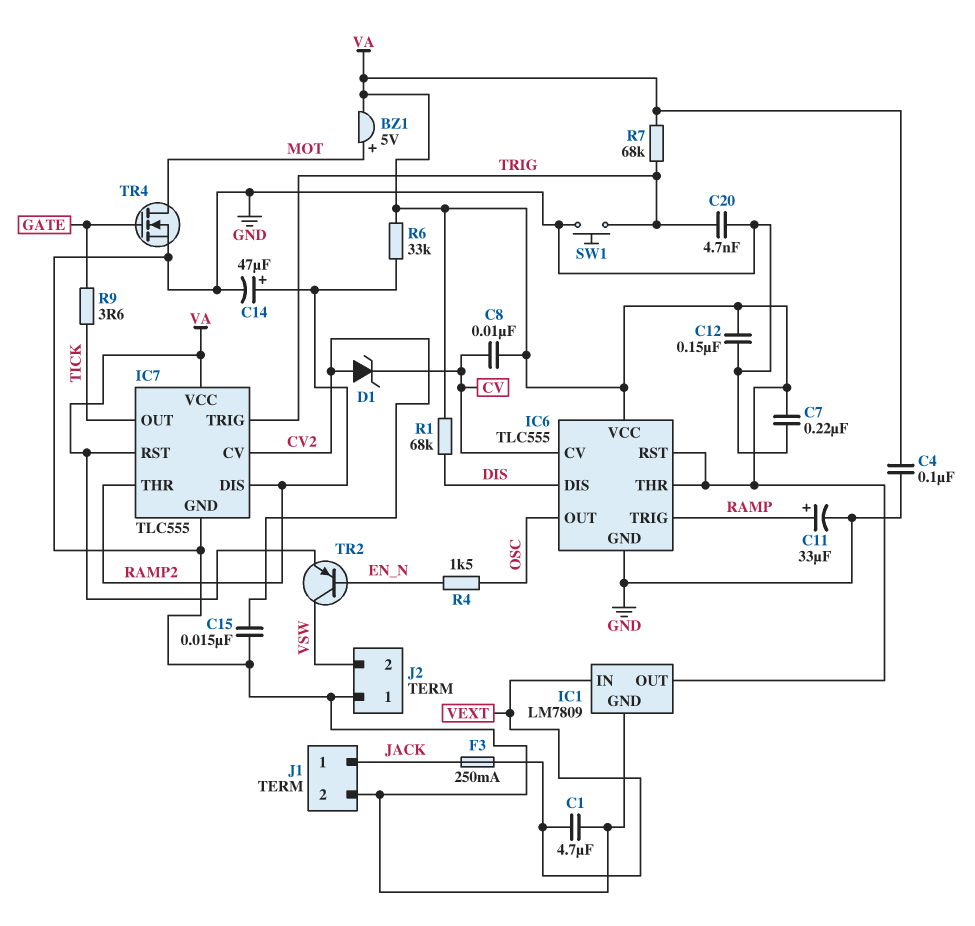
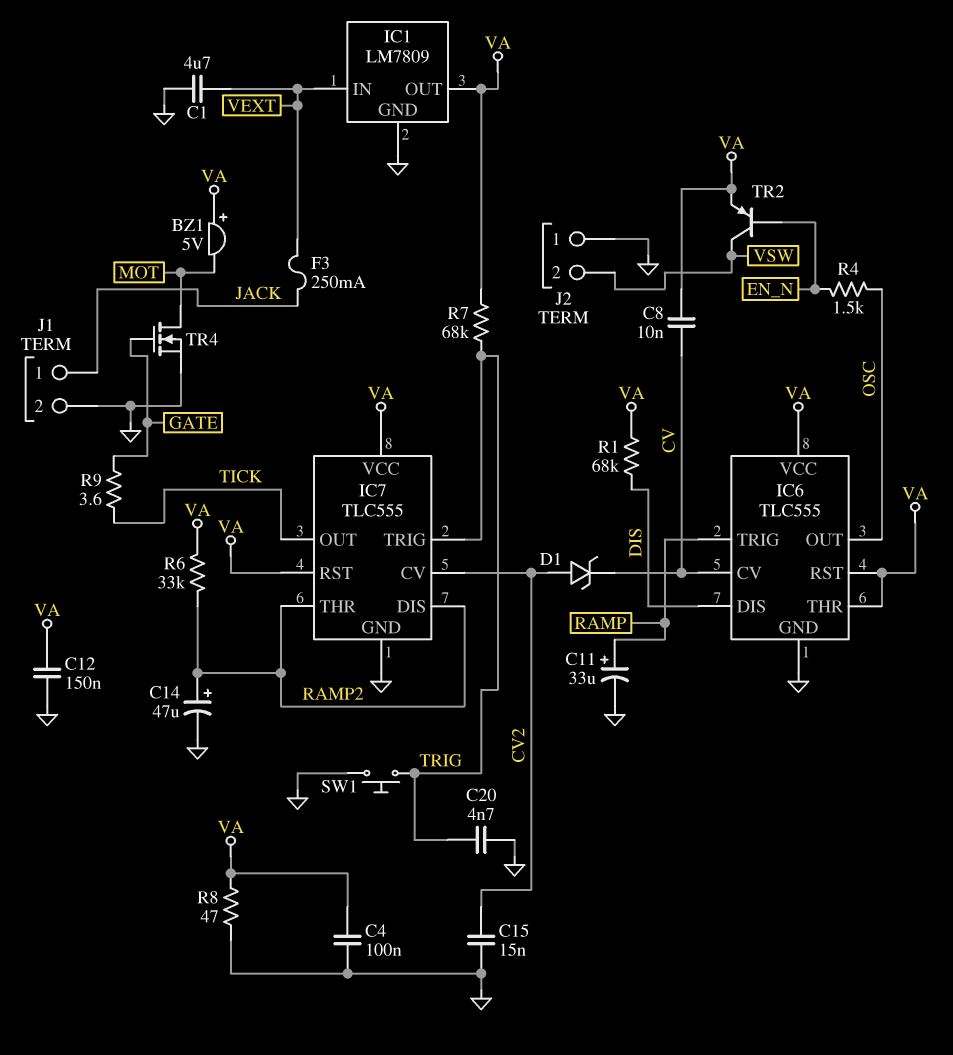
BZ1: buzzer 5V (plus MOT, minus VA) -> buzzer 5V (plus VA, minus MOT)
C7: 220nF (GND, VA) -> none
R8: none -> 47 (GND, VA)

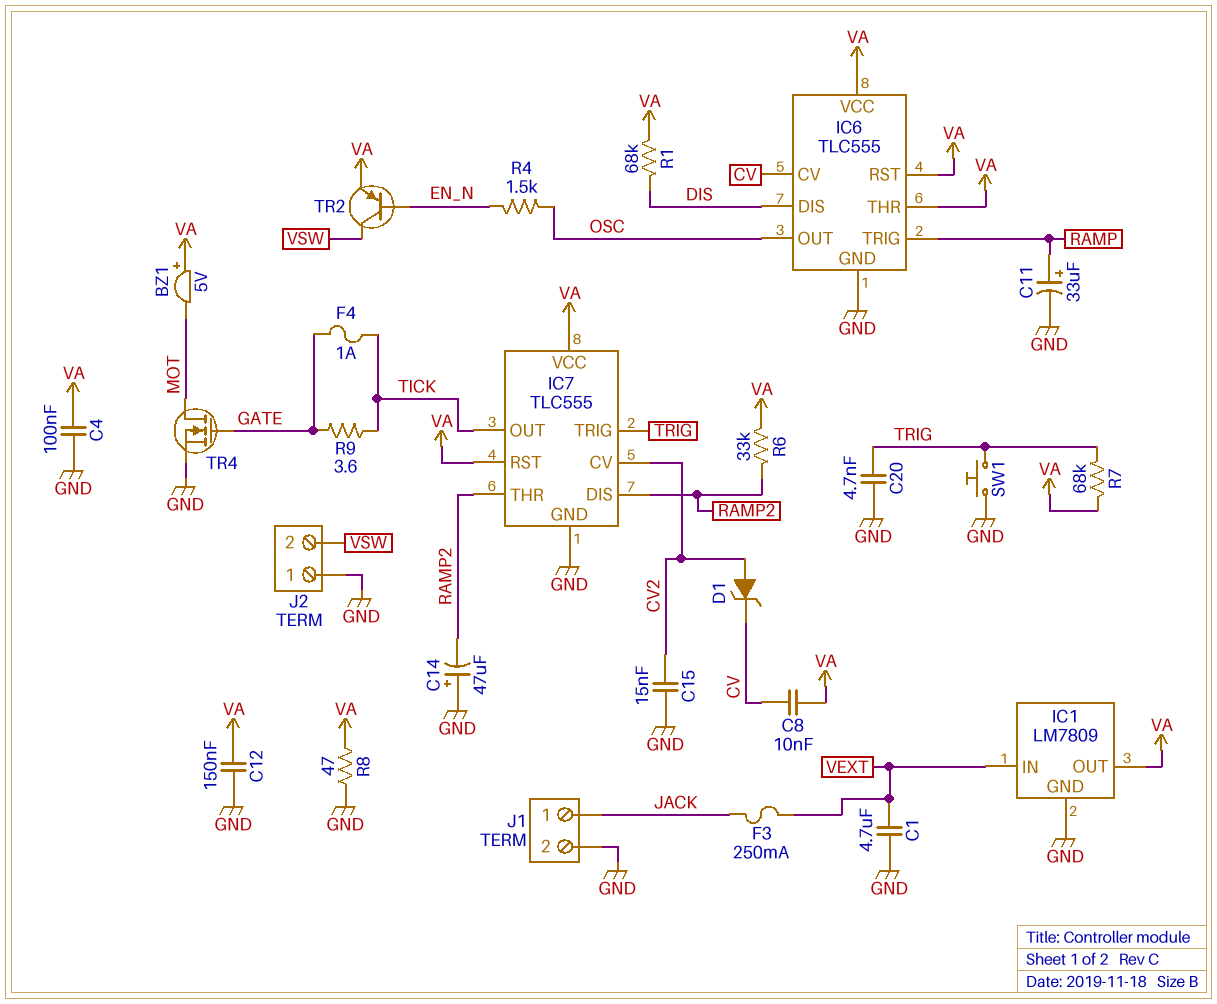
C14: 47uF (plus RAMP2, minus GND) -> 47uF (plus GND, minus RAMP2)
F4: none -> 1A (GATE, TICK)

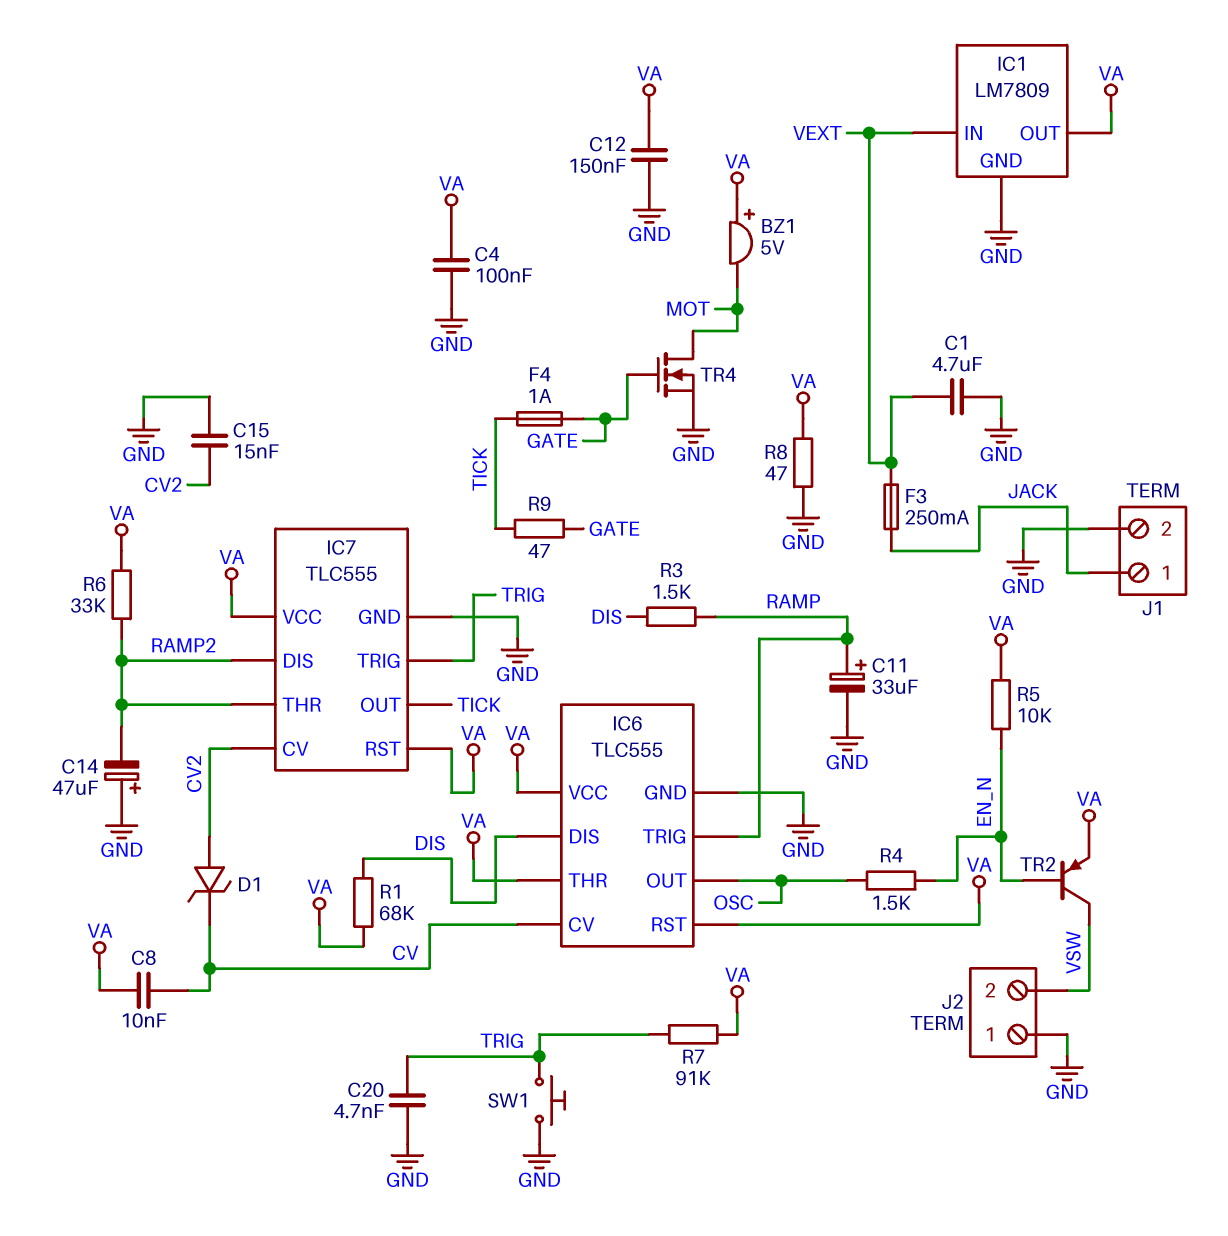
R3: none -> 1.5k (DIS, RAMP)
R5: none -> 10k (EN_N, VA)
R7: 68k (TRIG, VA) -> 91k (TRIG, VA)
R9: 3.6 (GATE, TICK) -> 47 (GATE, TICK)

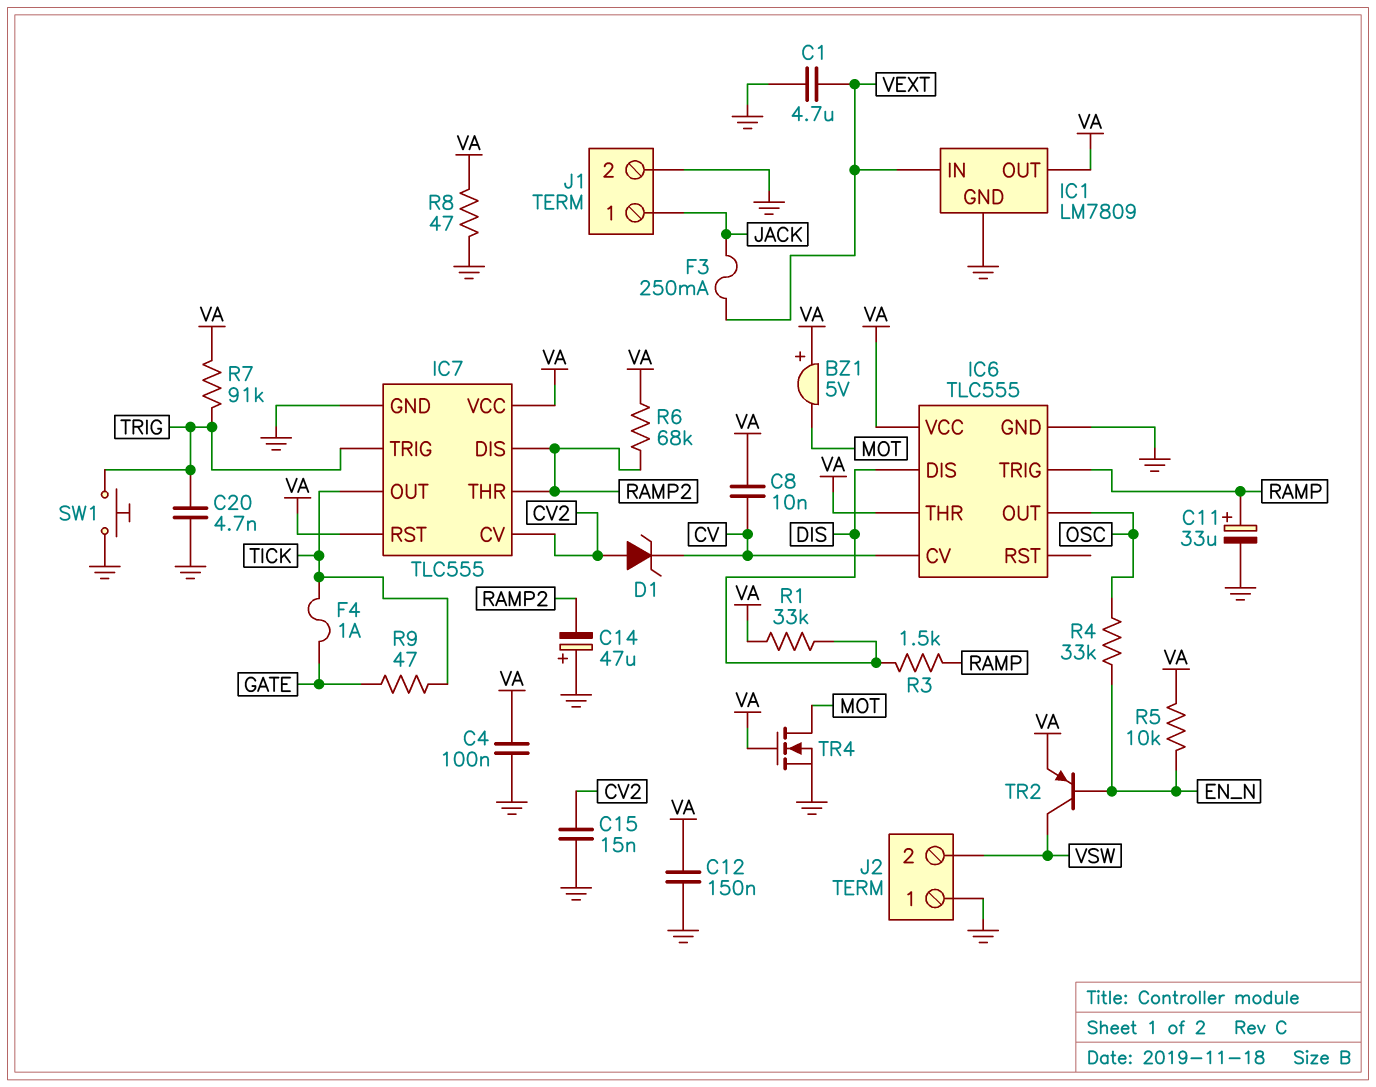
IC6 pin RST: VA -> none
R1: 68k (DIS, VA) -> 33k (DIS, VA)
R4: 1.5k (EN_N, OSC) -> 33k (EN_N, OSC)
R6: 33k (RAMP2, VA) -> 68k (RAMP2, VA)
TR4: NMOS (G GATE, D MOT, S GND) -> NMOS (G VA, D MOT, S GND)

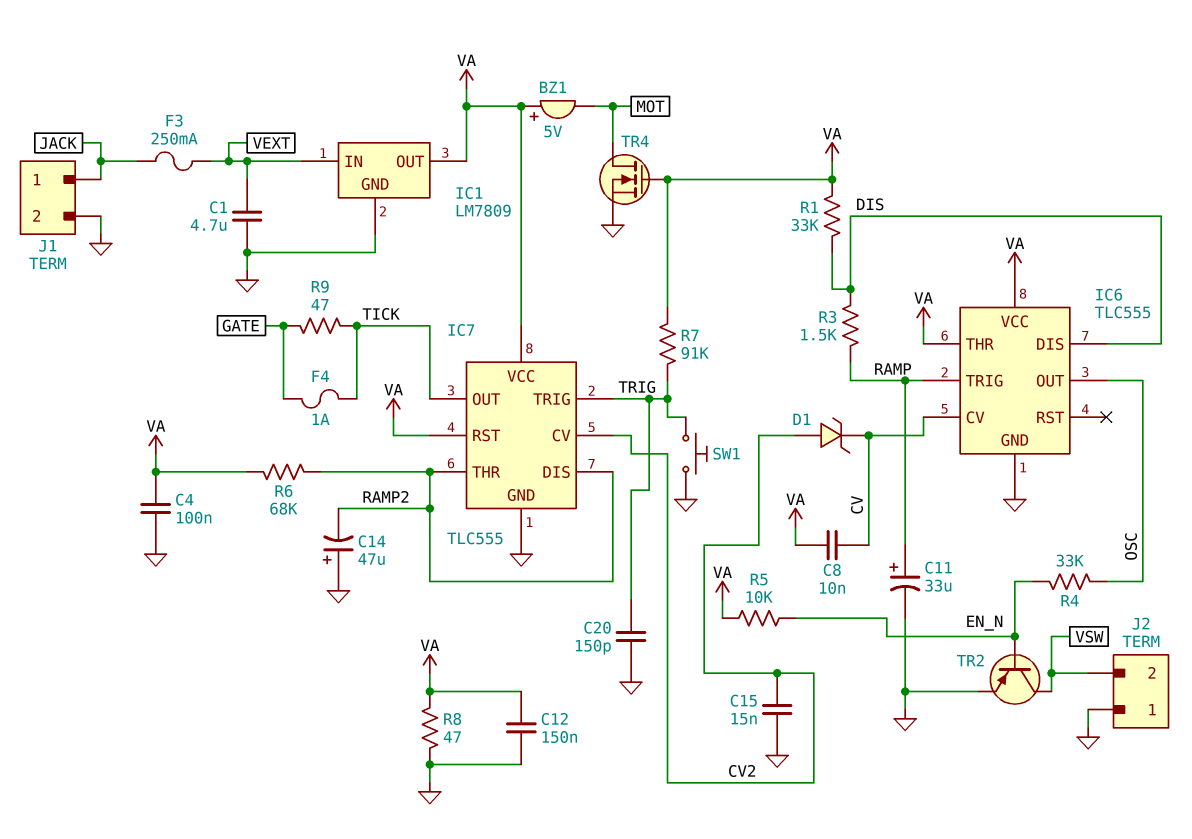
C20: 4.7nF (GND, TRIG) -> 150pF (GND, TRIG)
TR2: PNP (B EN_N, C VSW, E VA) -> PNP (B EN_N, C VSW, E GND)

